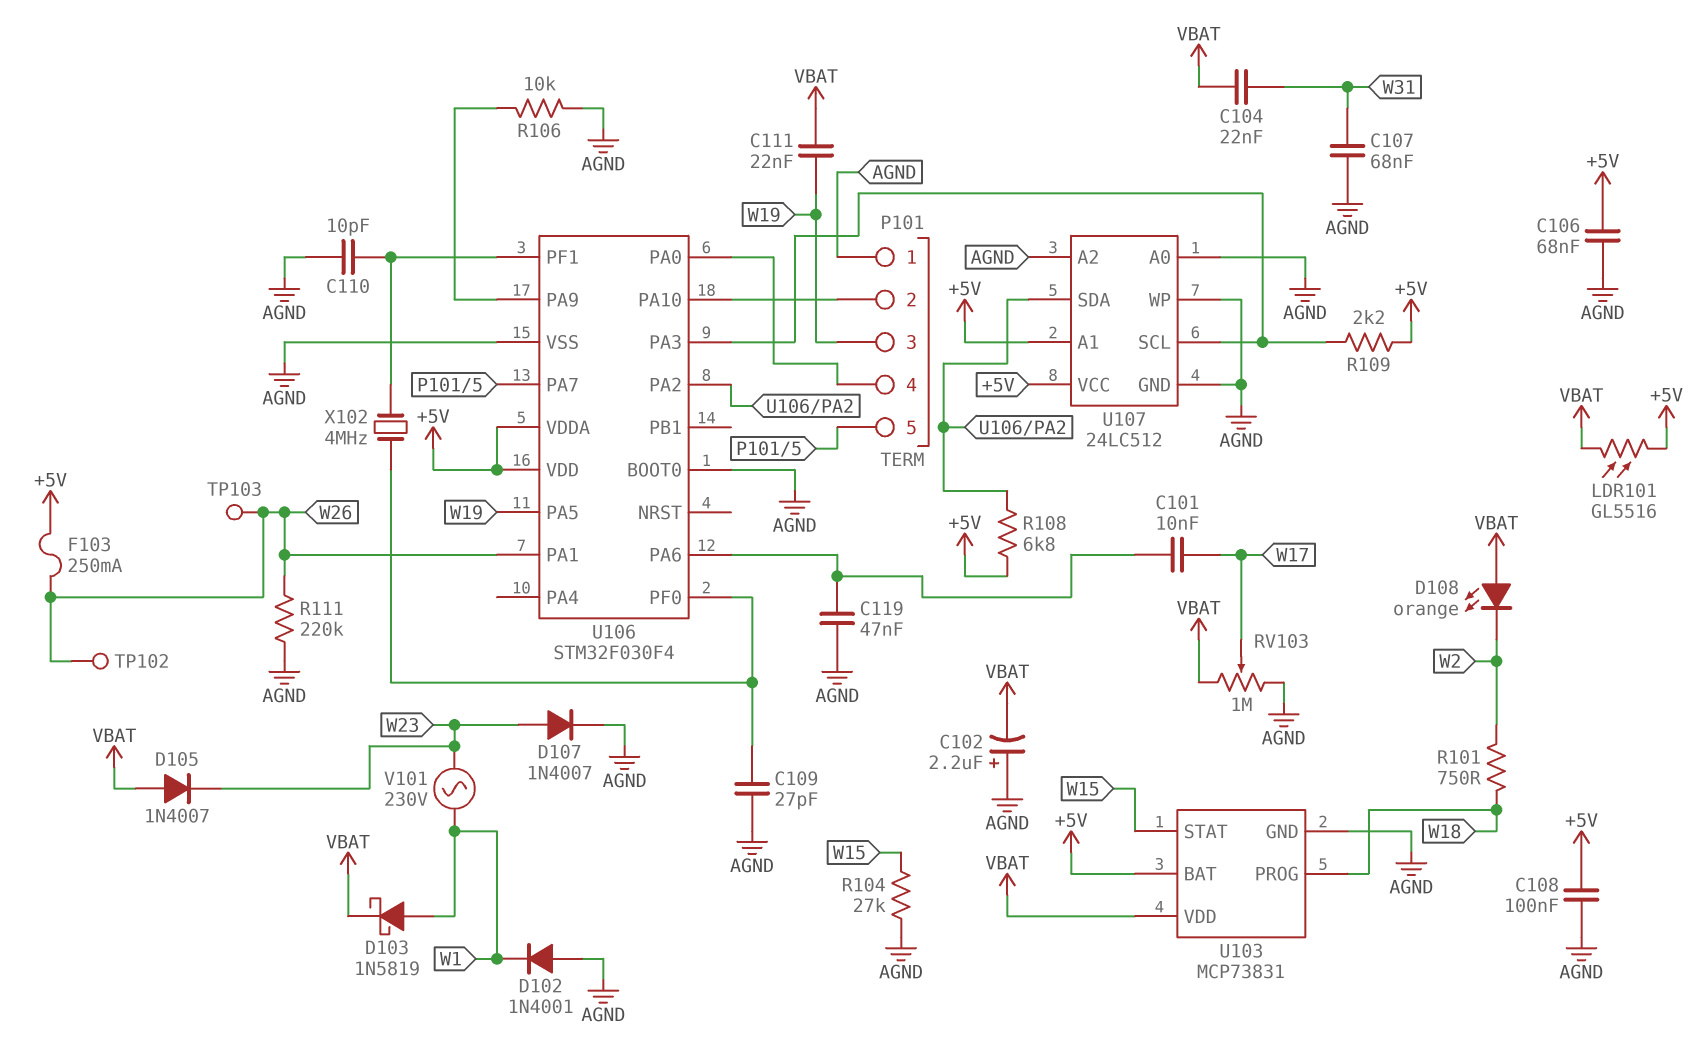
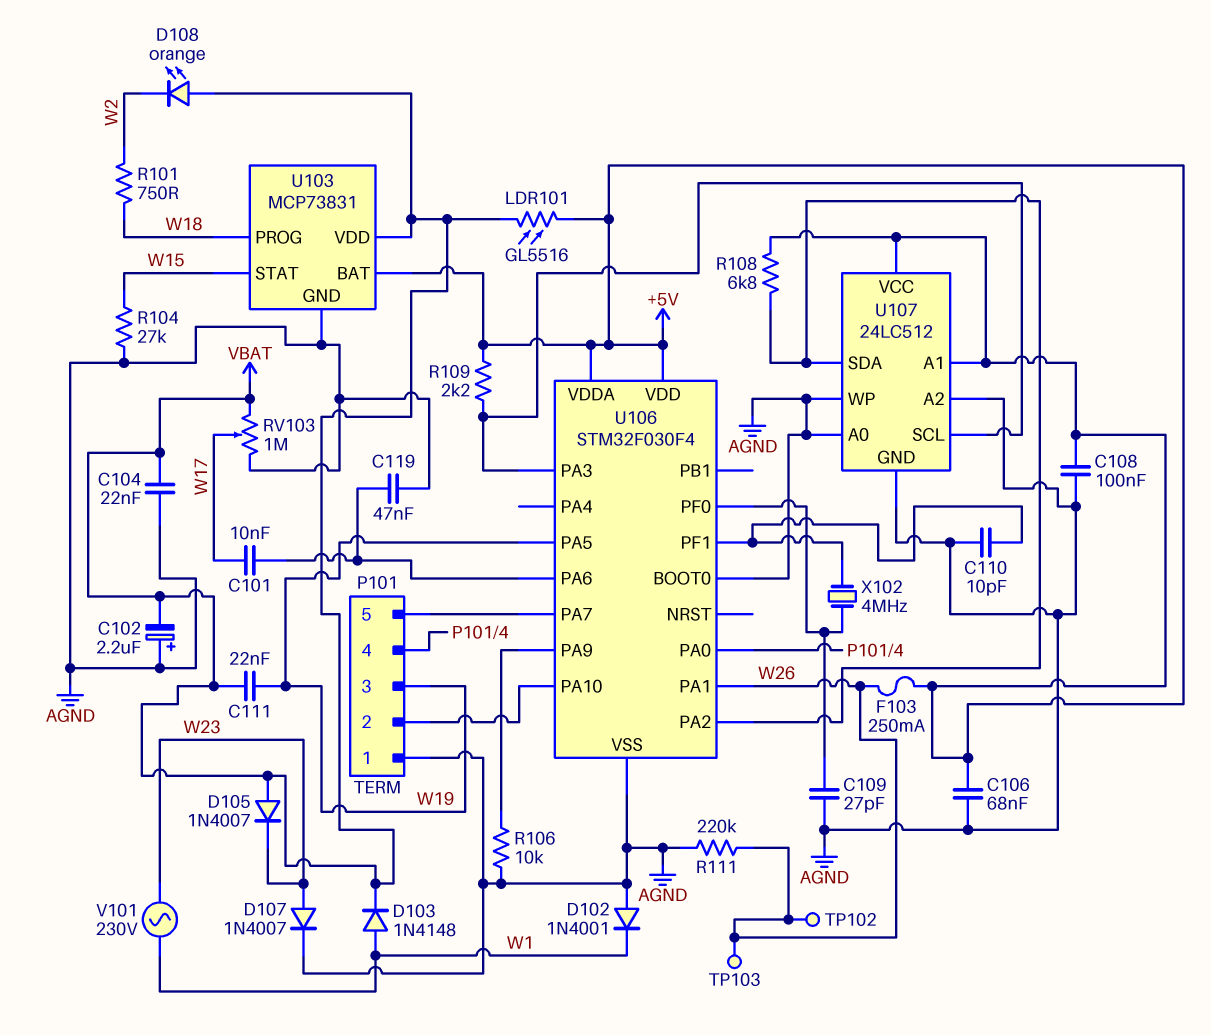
C104: 22nF (VBAT, W31) -> 22nF (AGND, VBAT)
C107: 68nF (AGND, W31) -> none
D103: schottky 1N5819 (A W1, K VBAT) -> diode 1N4148 (A W1, K VBAT)

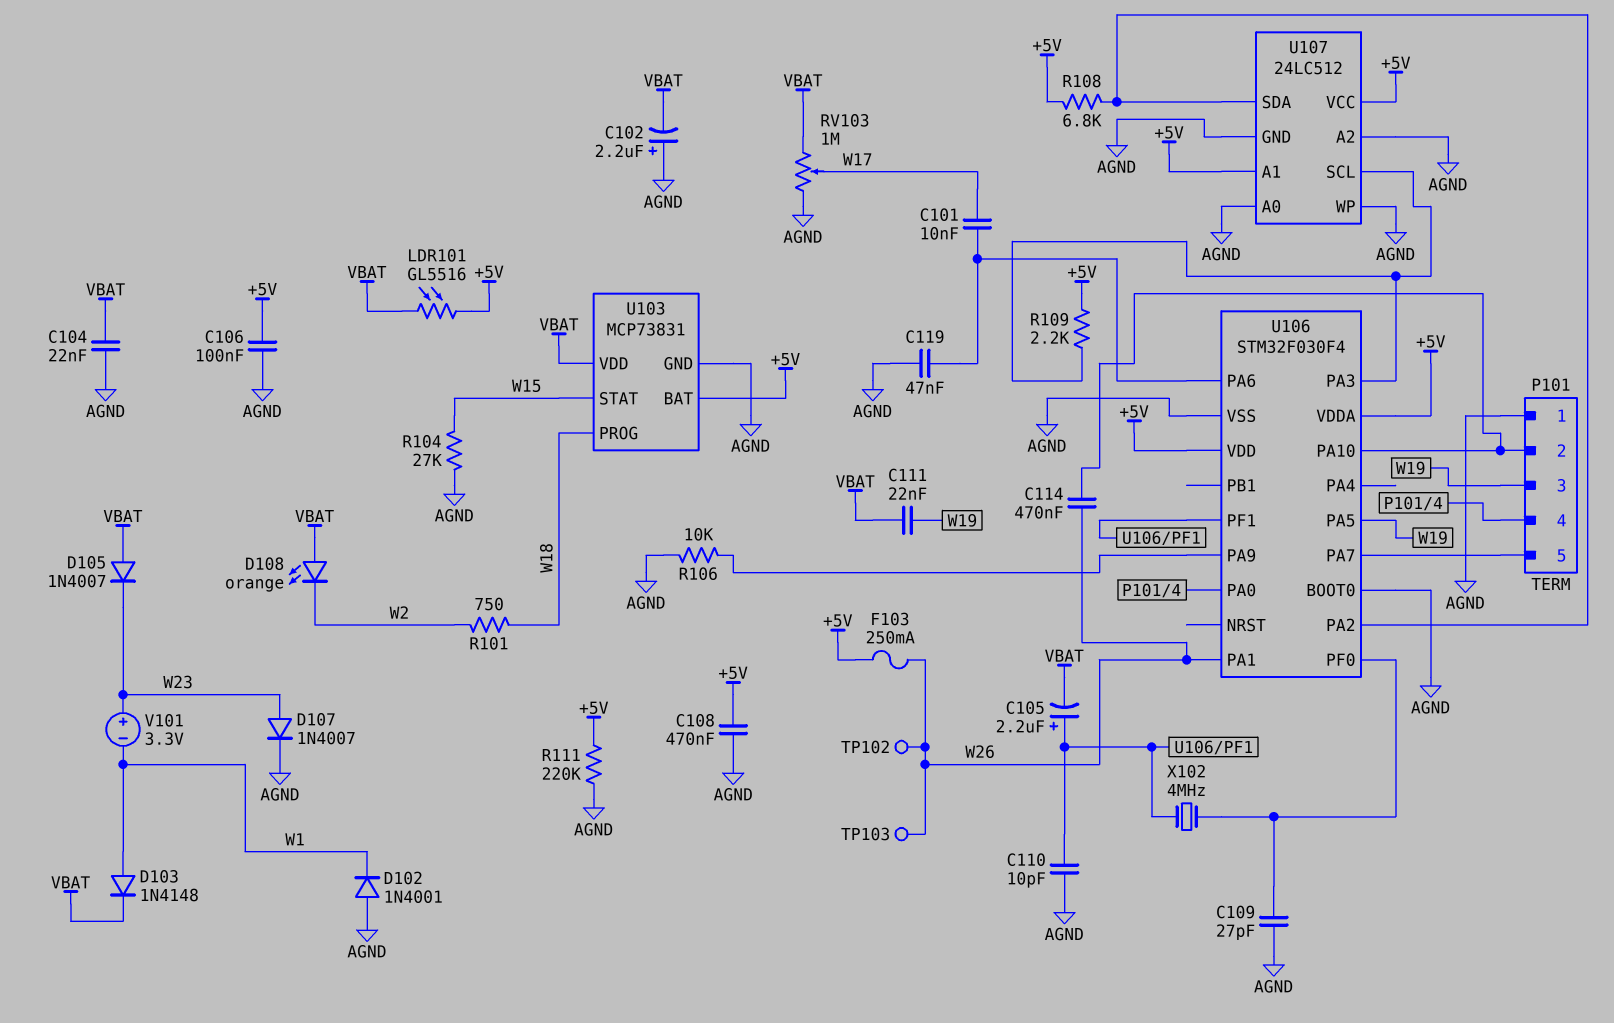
C105: none -> 2.2uF (plus U106/PF1, minus VBAT)
C106: 68nF (+5V, AGND) -> 100nF (+5V, AGND)
C108: 100nF (+5V, AGND) -> 470nF (+5V, AGND)
C114: none -> 470nF (P101/2, W26)
R111: 220k (AGND, W26) -> 220k (+5V, AGND)
V101: AC 230V (W1, W23) -> 3.3V (plus W23, minus W1)

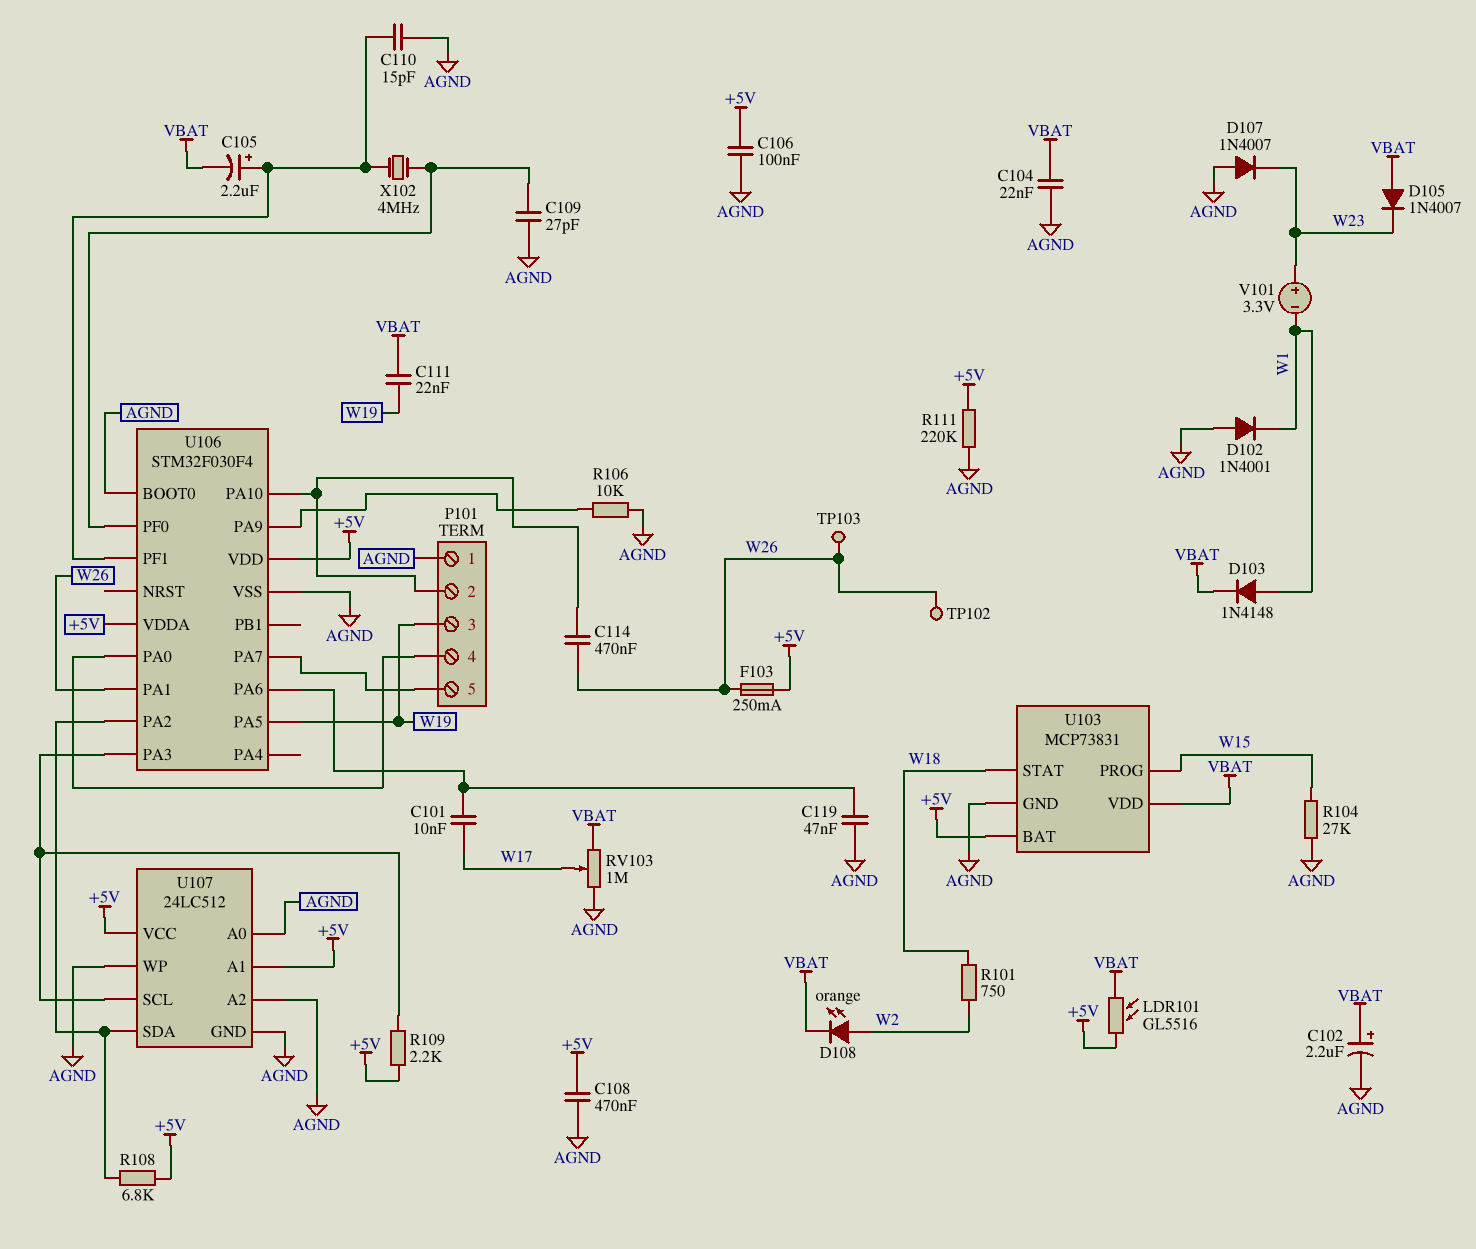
C102: 2.2uF (plus AGND, minus VBAT) -> 2.2uF (plus VBAT, minus AGND)
C110: 10pF (AGND, U106/PF1) -> 15pF (AGND, U106/PF1)
D107: diode 1N4007 (A W23, K AGND) -> diode 1N4007 (A AGND, K W23)
D108: LED orange (A VBAT, K W2) -> LED orange (A W2, K VBAT)
U103 pin PROG: W18 -> W15
U103 pin STAT: W15 -> W18

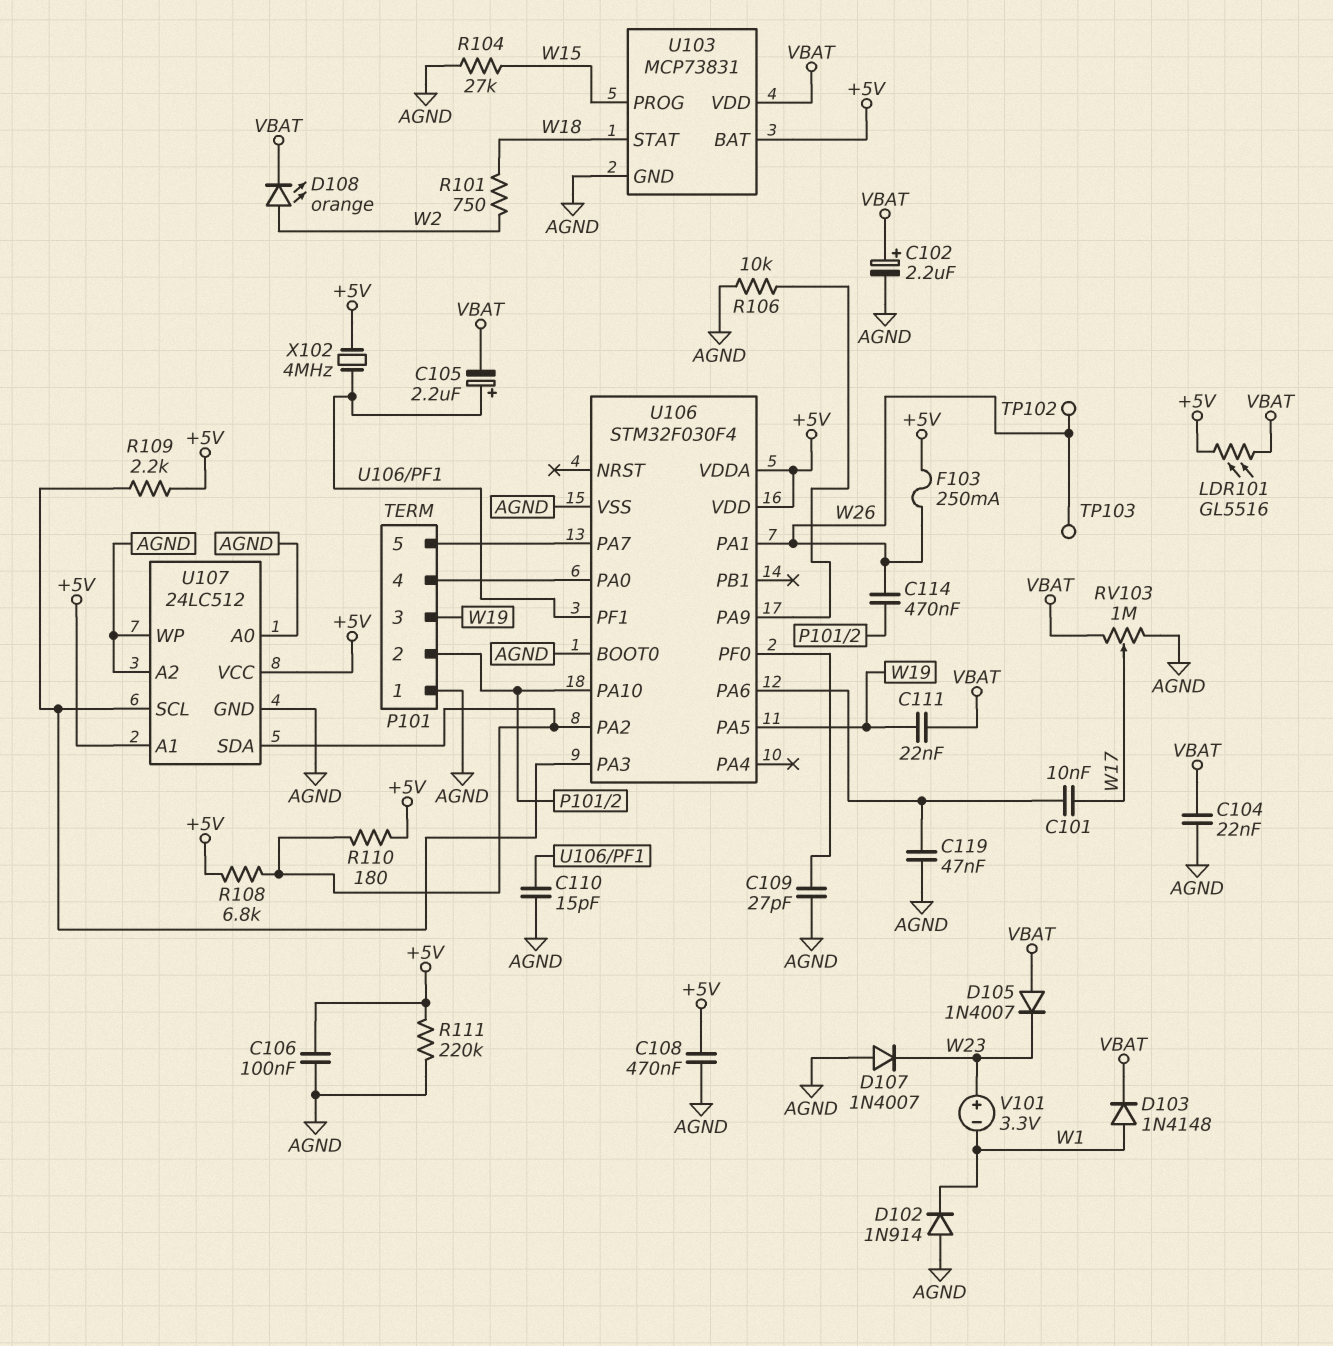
D102: diode 1N4001 (A AGND, K W1) -> diode 1N914 (A AGND, K W1)
R110: none -> 180 (+5V, U106/PA2)
X102: 4MHz (U106/PF0, U106/PF1) -> 4MHz (+5V, U106/PF1)

